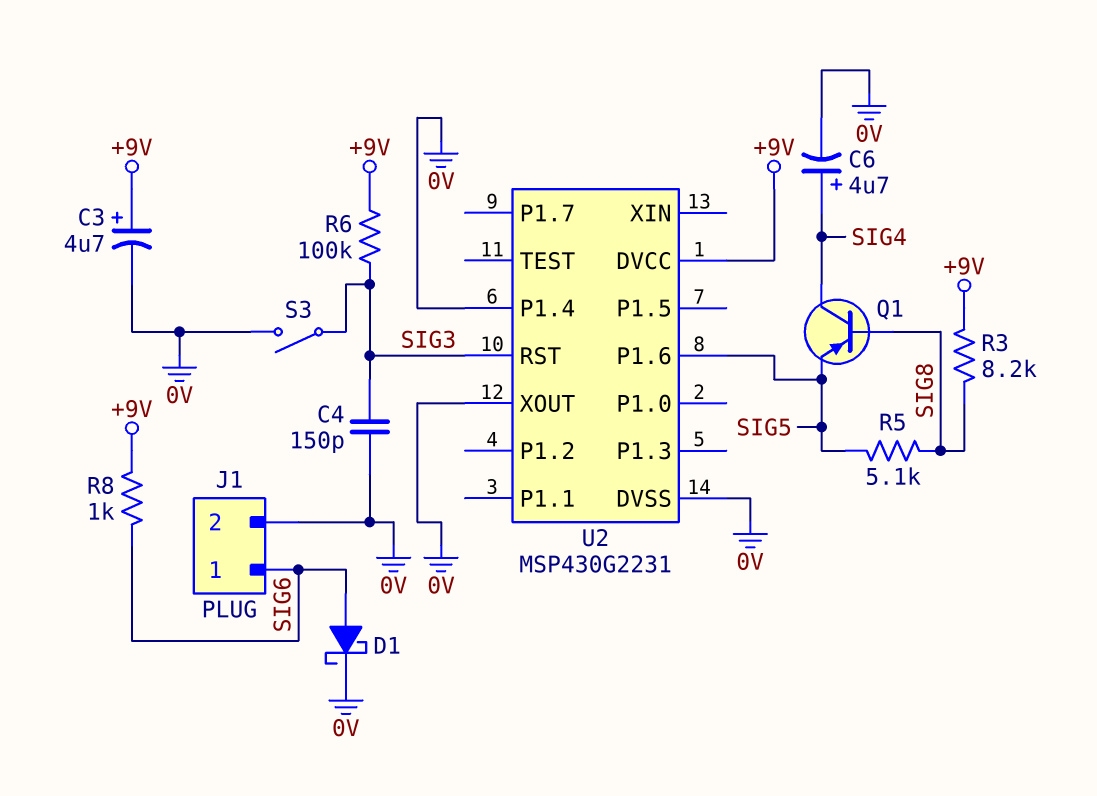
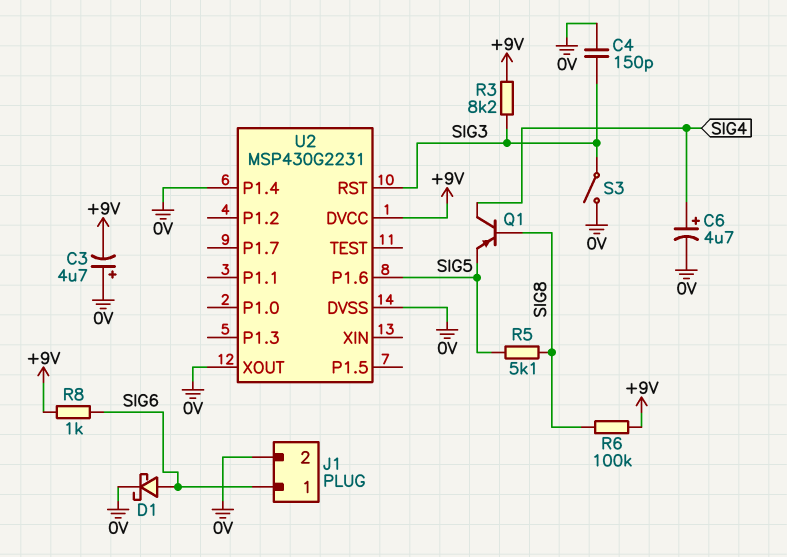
C3: 4.7uF (plus +9V, minus 0V) -> 4.7uF (plus 0V, minus +9V)
R3: 8.2k (+9V, SIG8) -> 8.2k (+9V, SIG3)
R6: 100k (+9V, SIG3) -> 100k (+9V, SIG8)

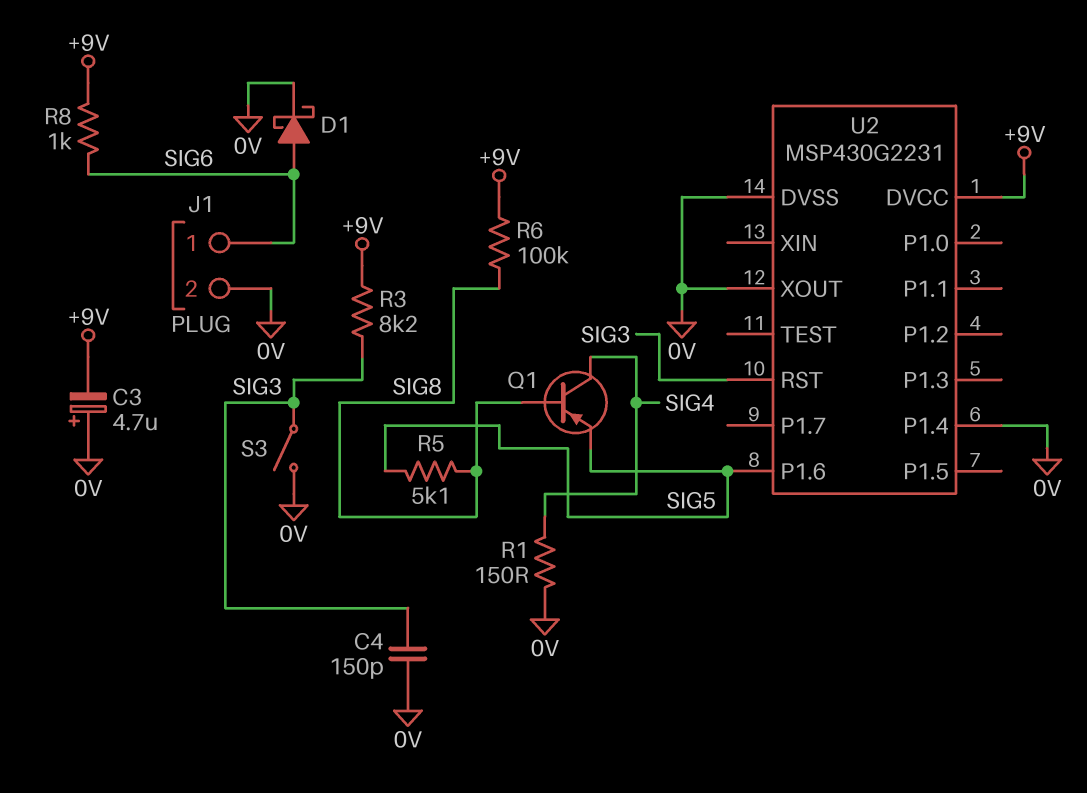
C6: 4.7uF (plus SIG4, minus 0V) -> none
R1: none -> 150 (0V, SIG4)

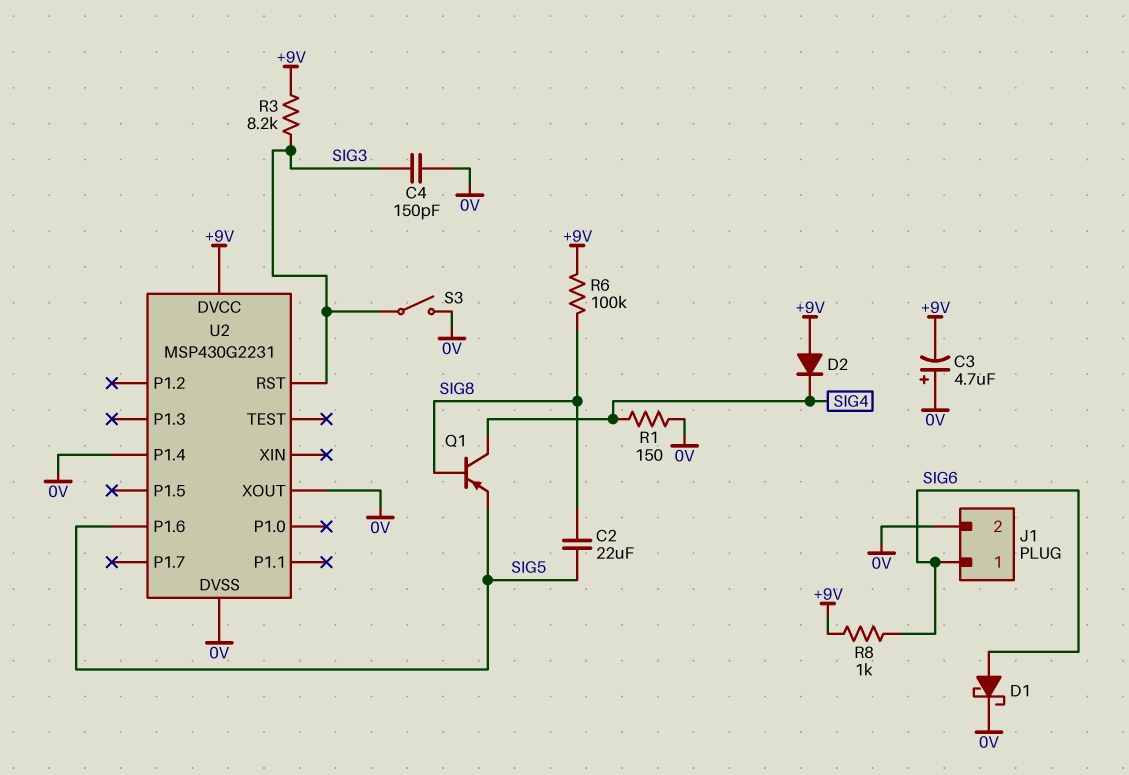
C2: none -> 22uF (SIG5, SIG8)
D2: none -> diode (A +9V, K SIG4)
R5: 5.1k (SIG5, SIG8) -> none

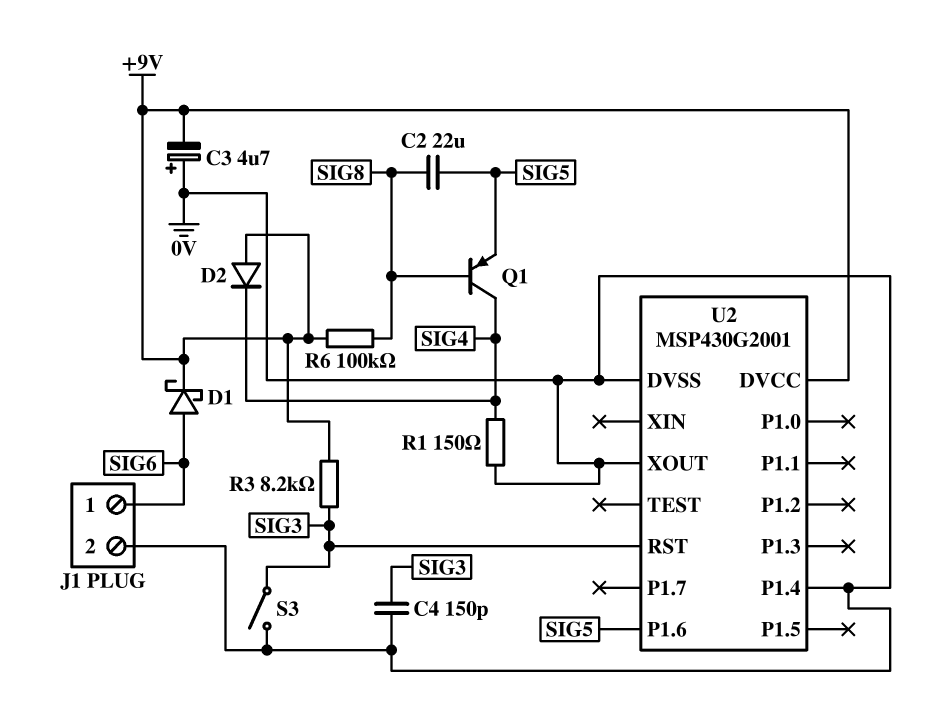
D1: schottky (A SIG6, K 0V) -> schottky (A SIG6, K +9V)
R8: 1k (+9V, SIG6) -> none
U2: MSP430G2231 -> MSP430G2001

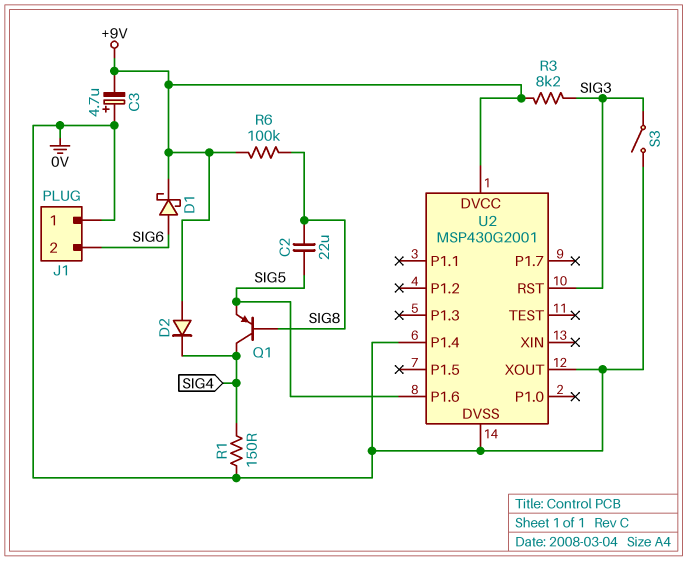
C4: 150pF (0V, SIG3) -> none
J1 pin 1: SIG6 -> 0V
J1 pin 2: 0V -> SIG6

